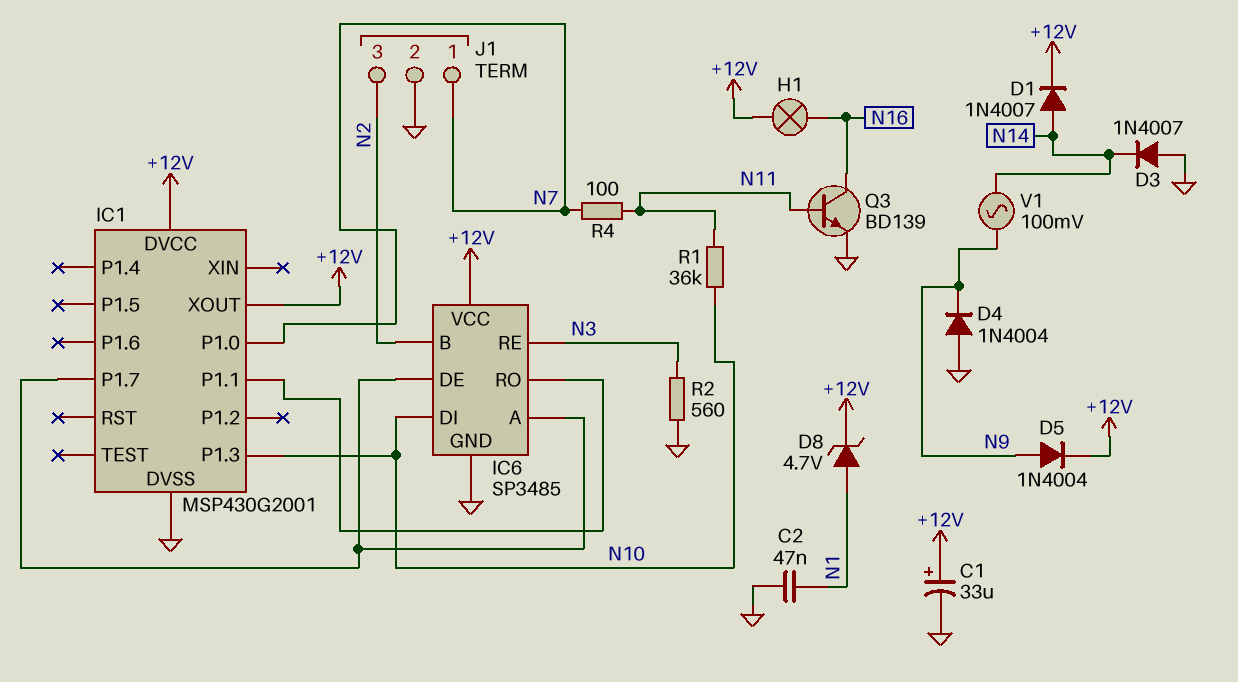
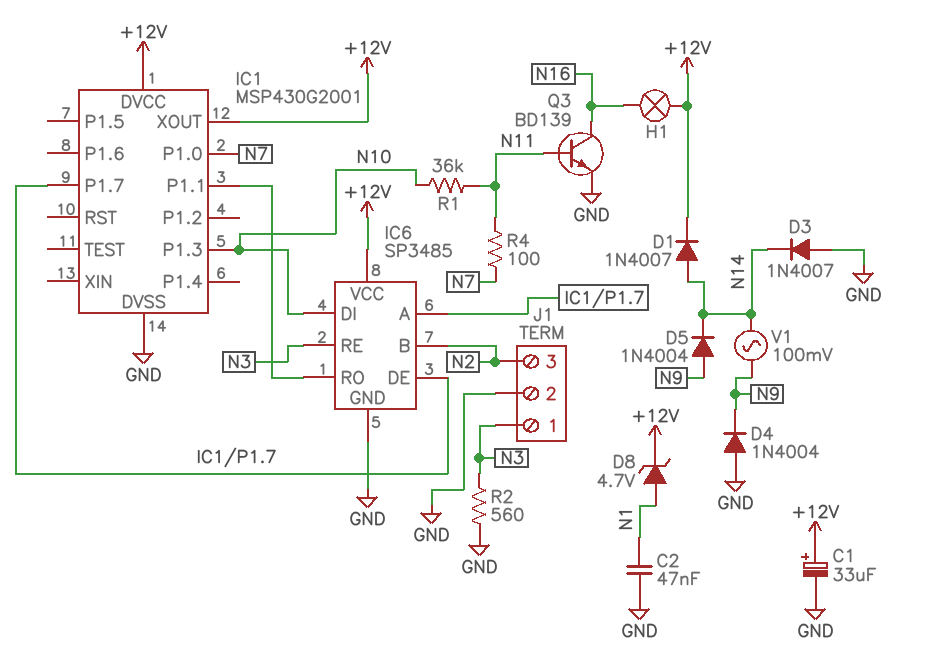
D5: diode 1N4004 (A N9, K +12V) -> diode 1N4004 (A N9, K N14)
J1 pin 1: N7 -> N3

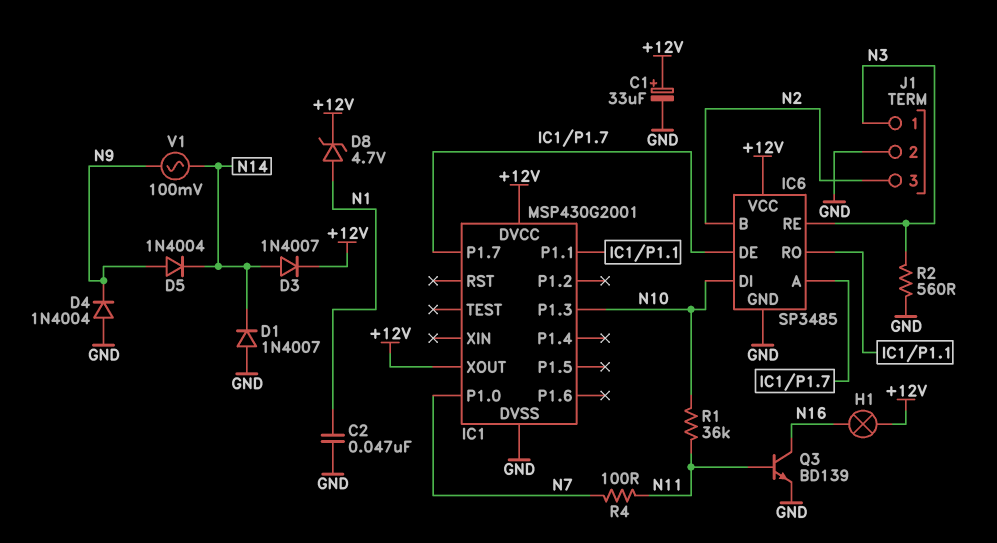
D1: diode 1N4007 (A N14, K +12V) -> diode 1N4007 (A GND, K N14)
D3: diode 1N4007 (A GND, K N14) -> diode 1N4007 (A N14, K +12V)

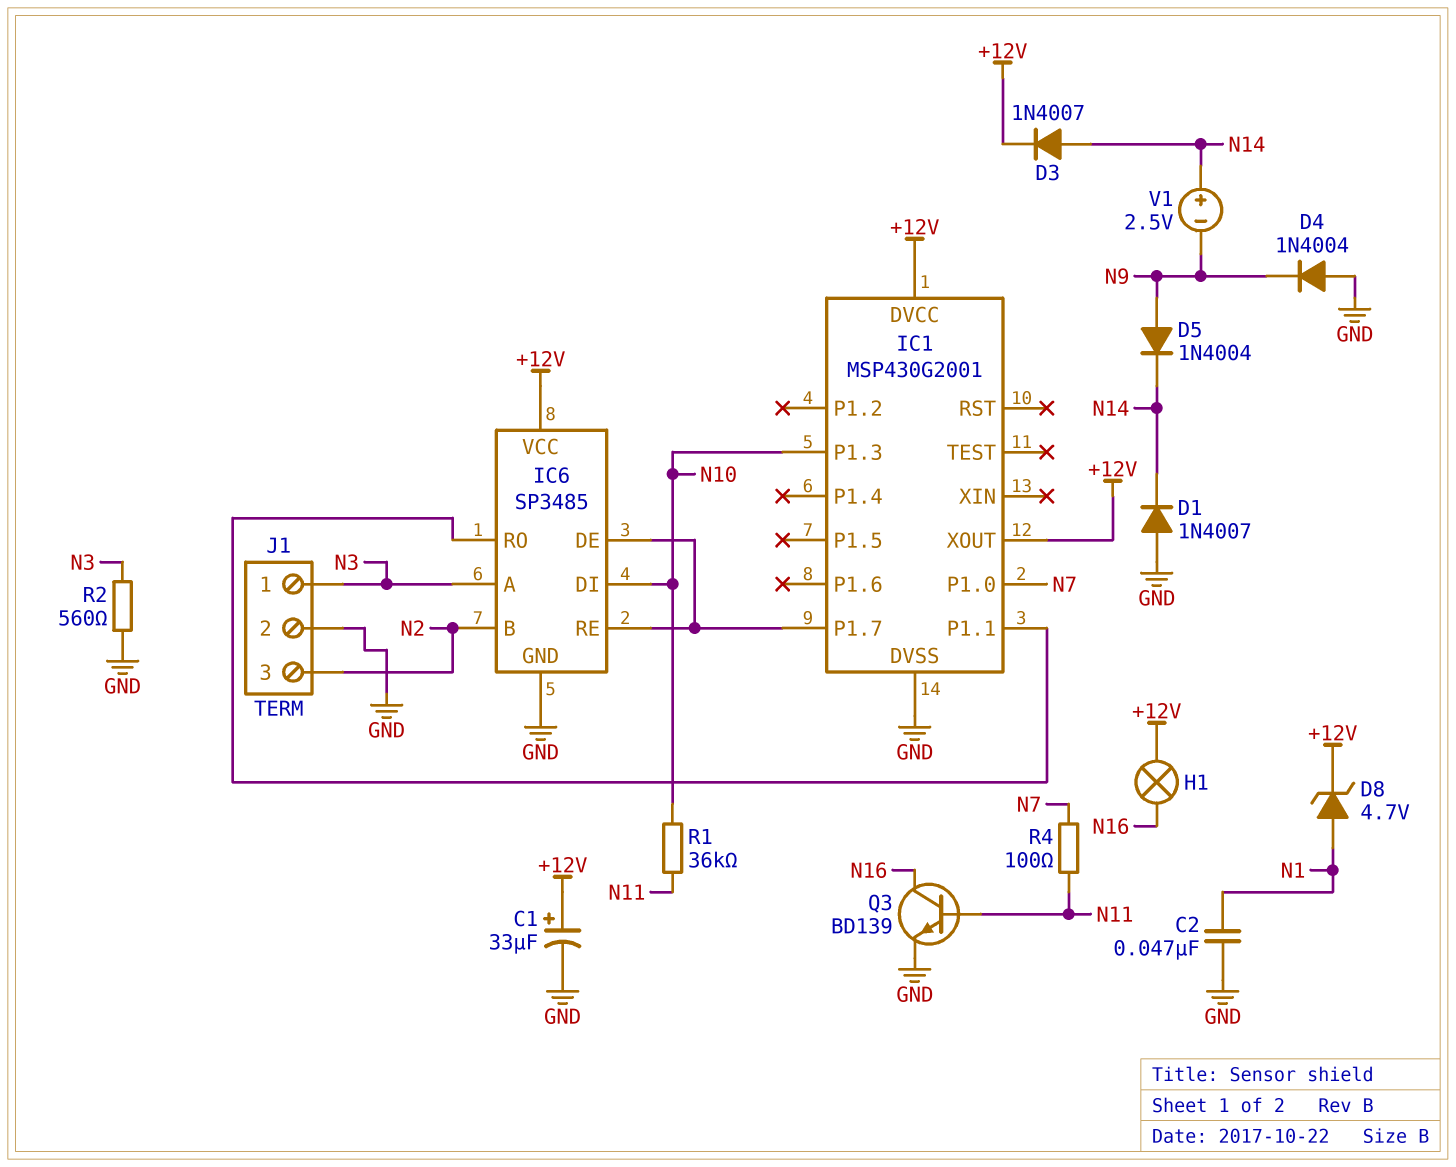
IC6 pin A: IC1/P1.7 -> N3
IC6 pin RE: N3 -> IC1/P1.7
V1: AC 100mV (N9, N14) -> 2.5V (plus N14, minus N9)

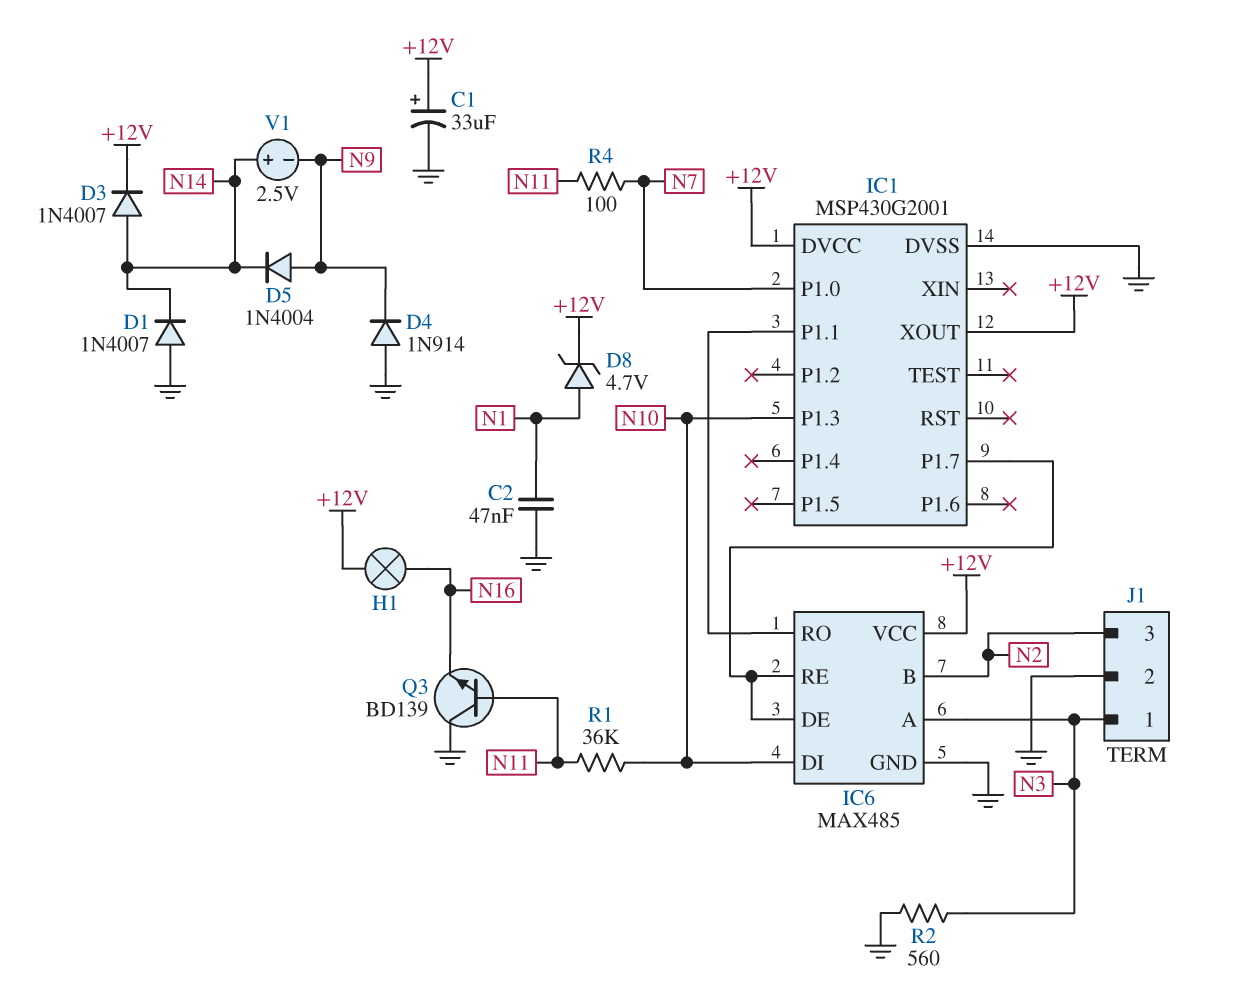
D4: diode 1N4004 (A GND, K N9) -> diode 1N914 (A GND, K N9)
IC6: SP3485 -> MAX485
Q3: NPN BD139 (B N11, C N16, E GND) -> NPN BD139 (B N11, C GND, E N16)

